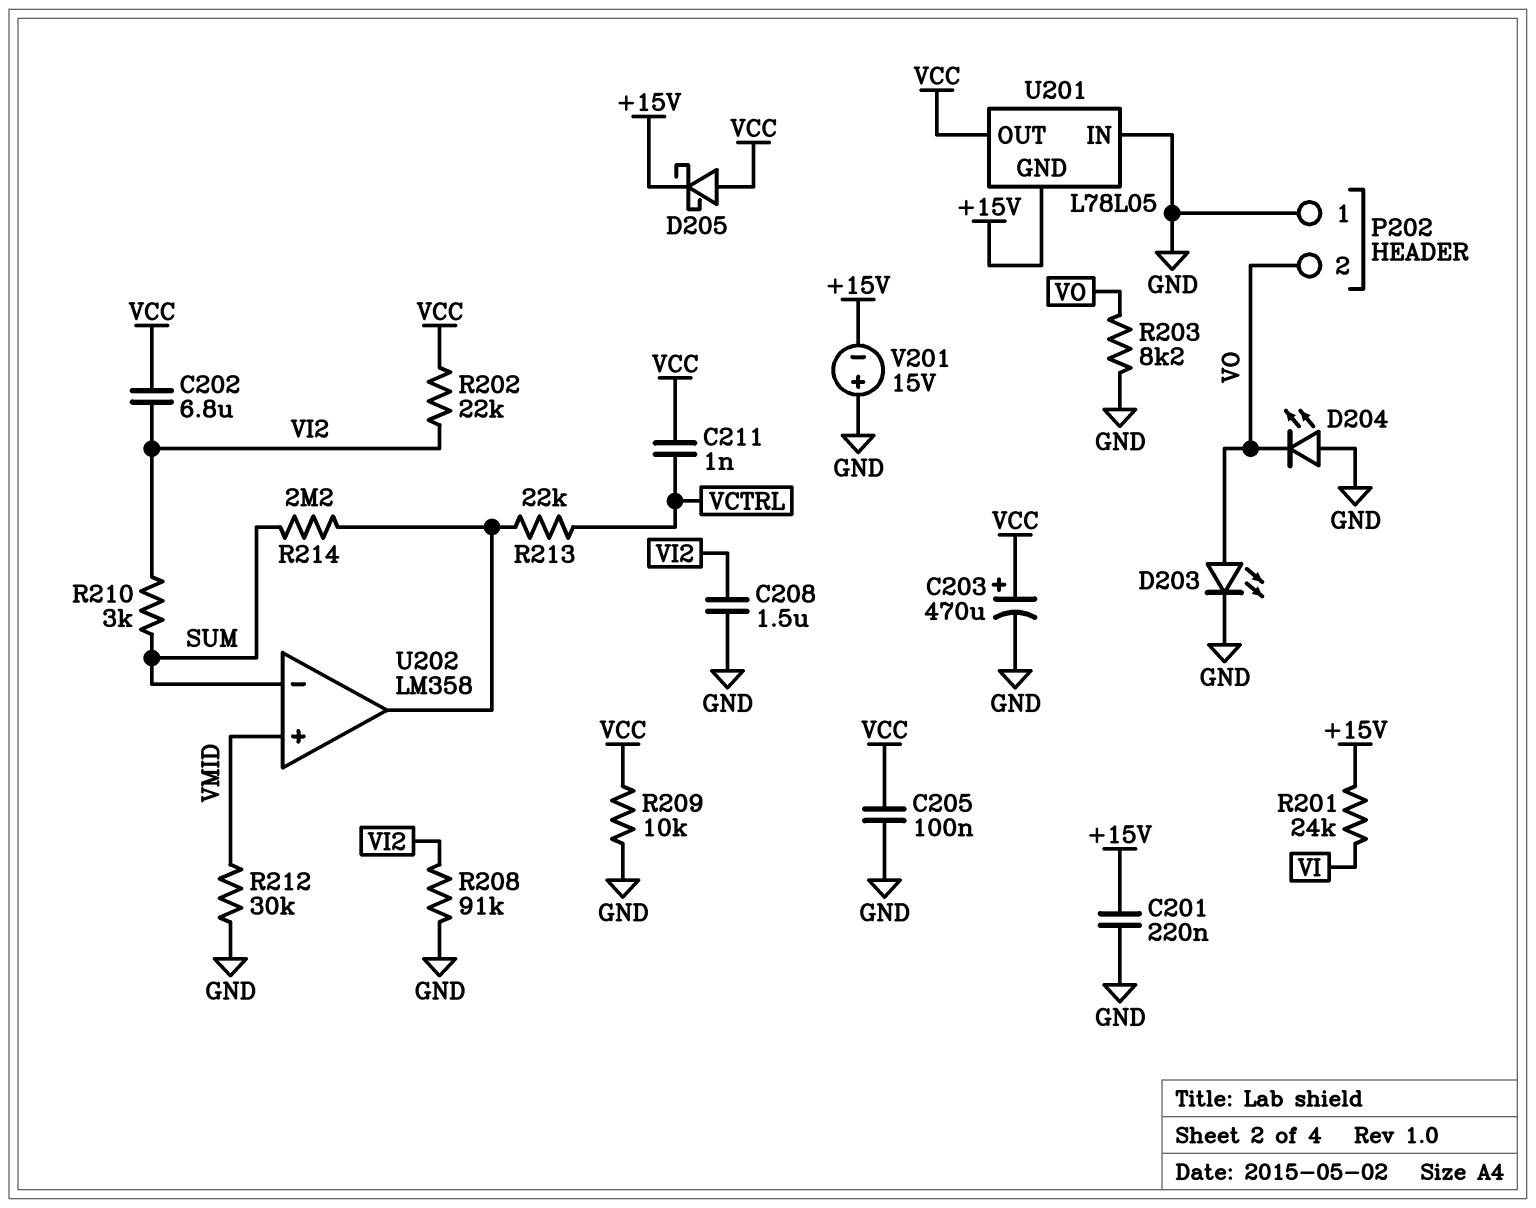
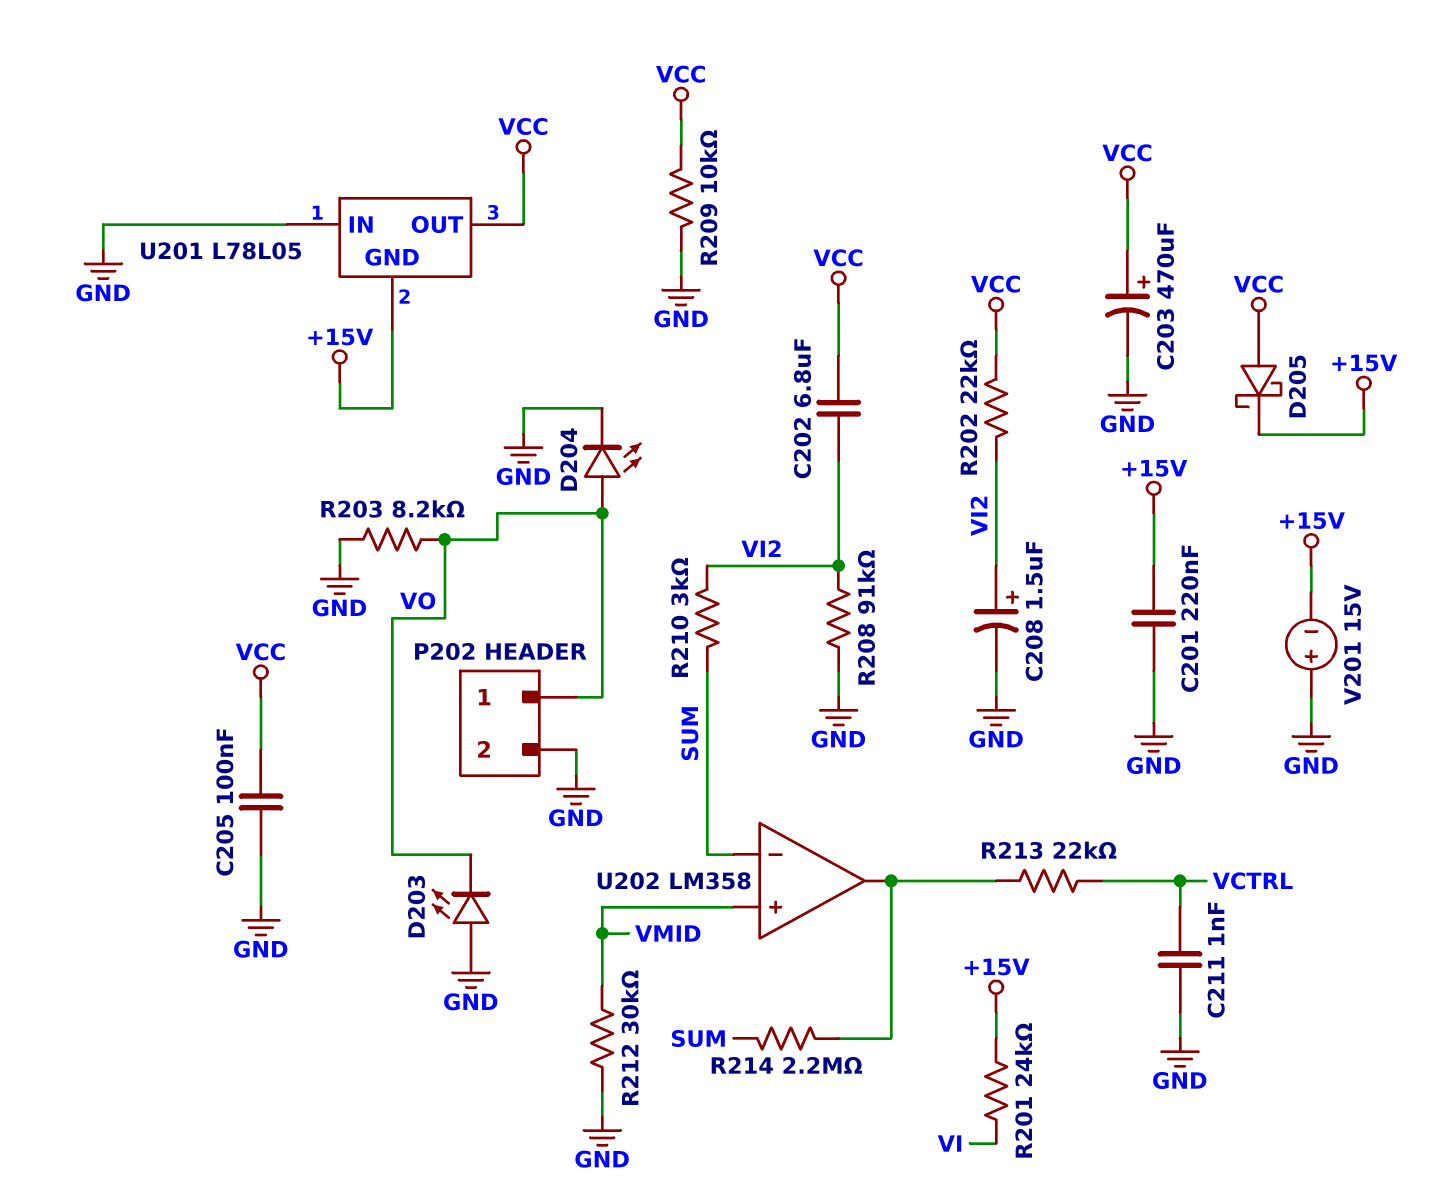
C208: 1.5uF (GND, VI2) -> 1.5uF (plus VI2, minus GND)
C211: 1nF (VCC, VCTRL) -> 1nF (GND, VCTRL)
D203: LED (A VO, K GND) -> LED (A GND, K VO)
D204: LED (A GND, K VO) -> LED (A VO, K GND)
P202 pin 1: GND -> VO
P202 pin 2: VO -> GND

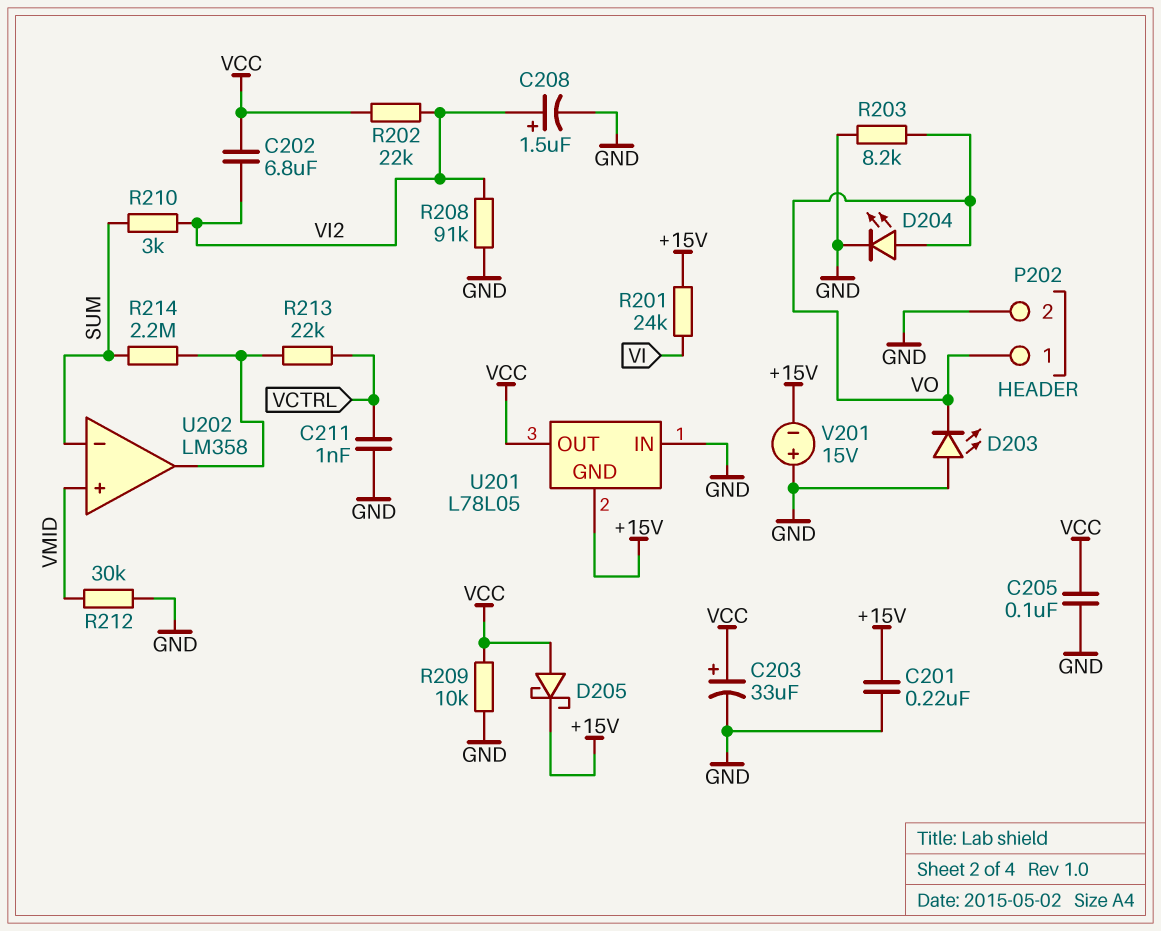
C203: 470uF (plus VCC, minus GND) -> 33uF (plus VCC, minus GND)

